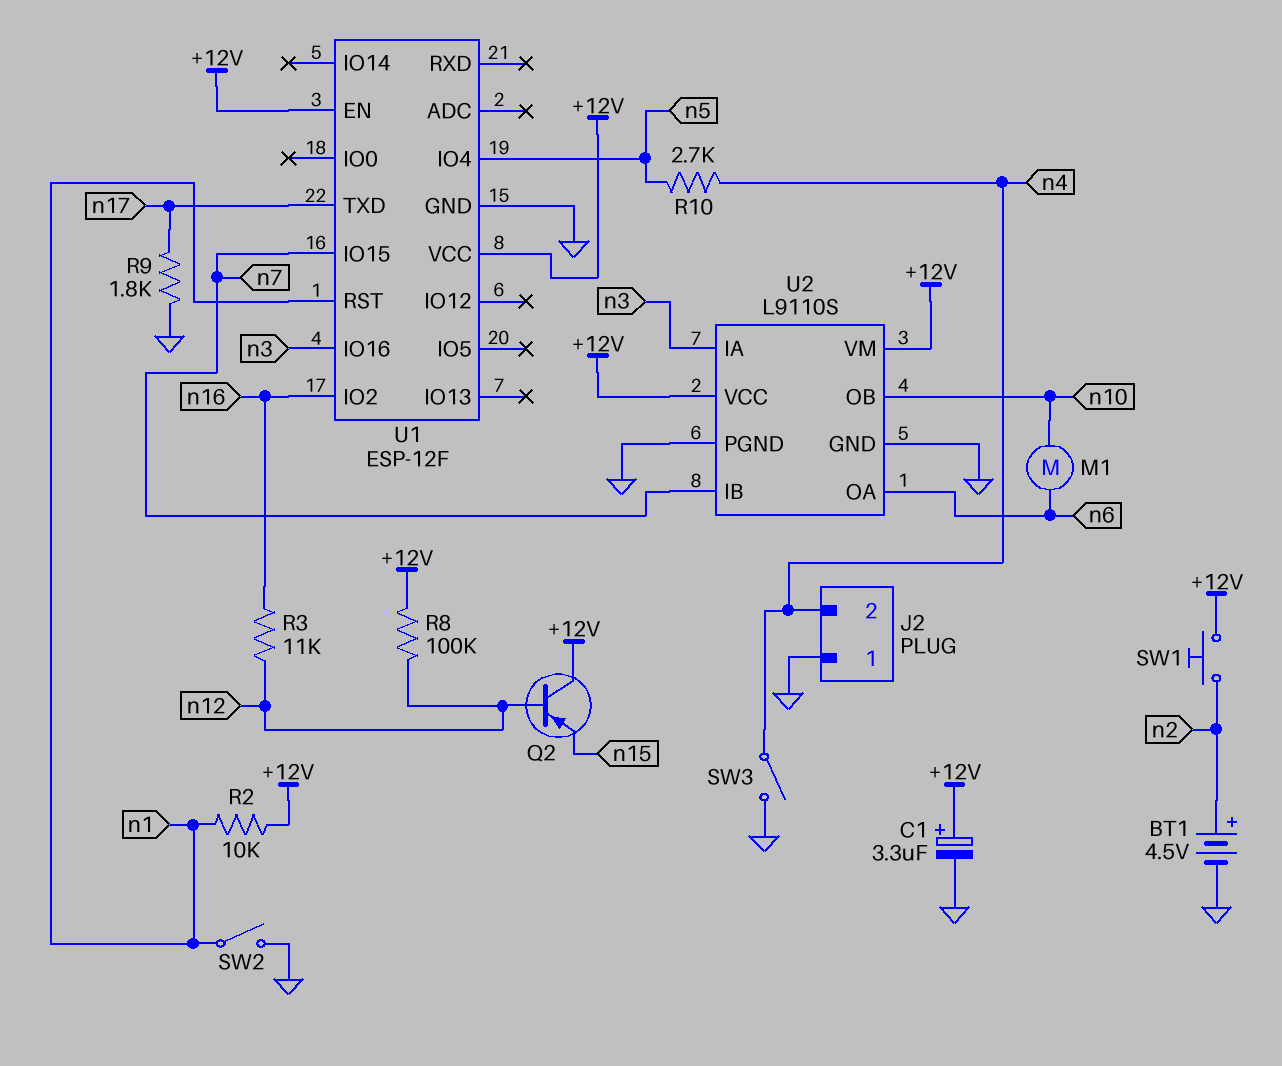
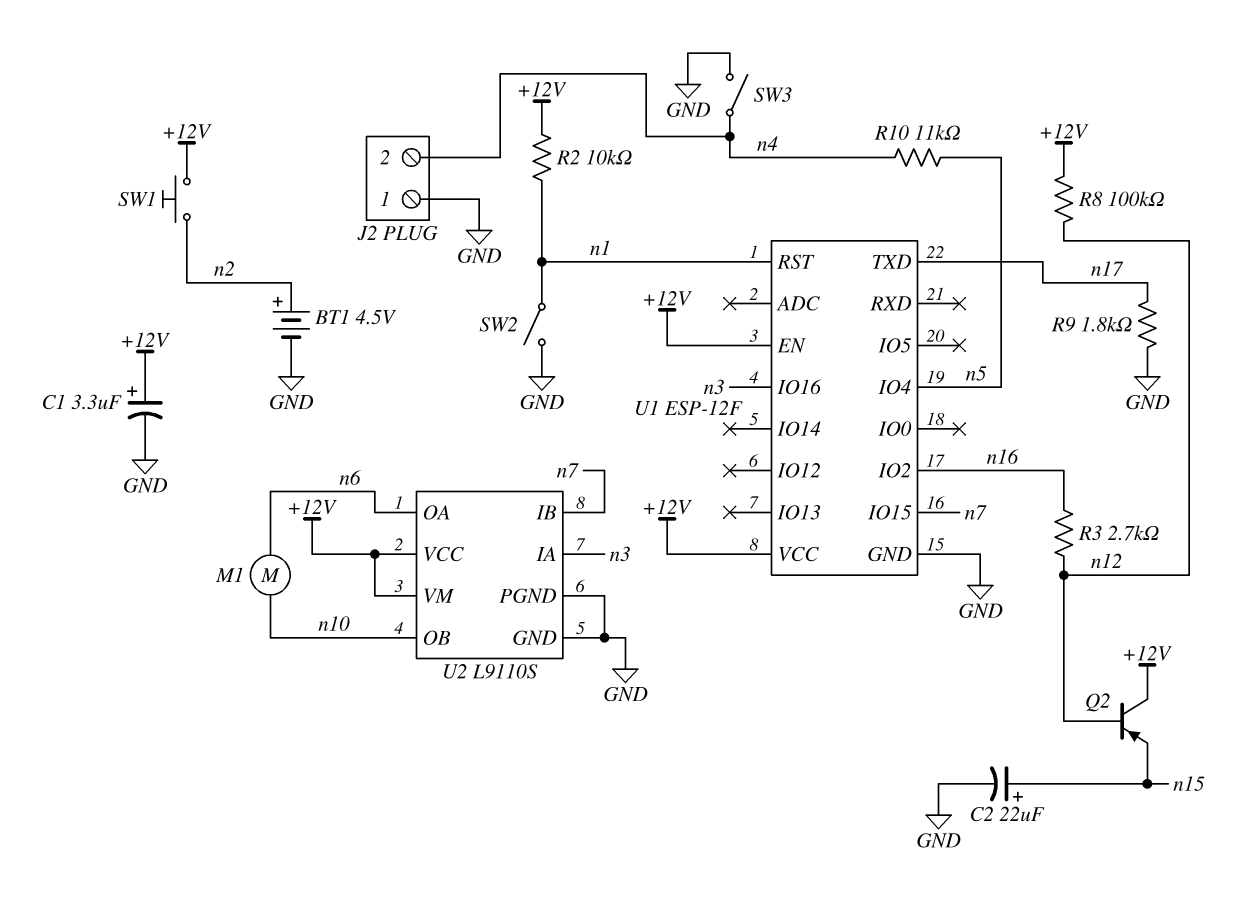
C2: none -> 22uF (plus n15, minus GND)
R3: 11k (n12, n16) -> 2.7k (n12, n16)
R10: 2.7k (n4, n5) -> 11k (n4, n5)

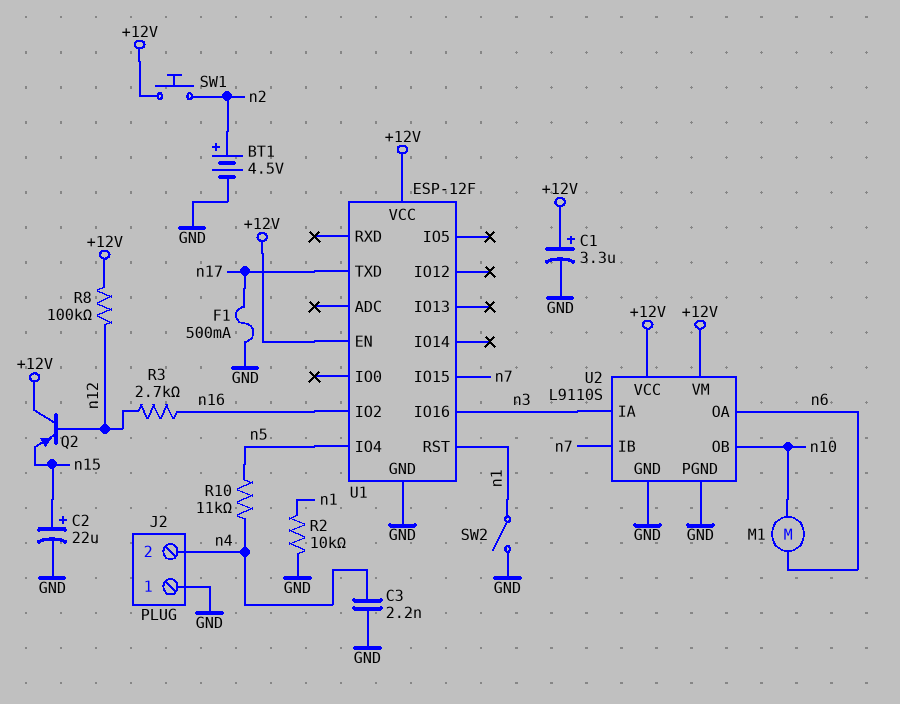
C3: none -> 2.2nF (GND, n4)
F1: none -> 500mA (GND, n17)
R2: 10k (+12V, n1) -> 10k (GND, n1)
R9: 1.8k (GND, n17) -> none
SW3: switch (GND, n4) -> none

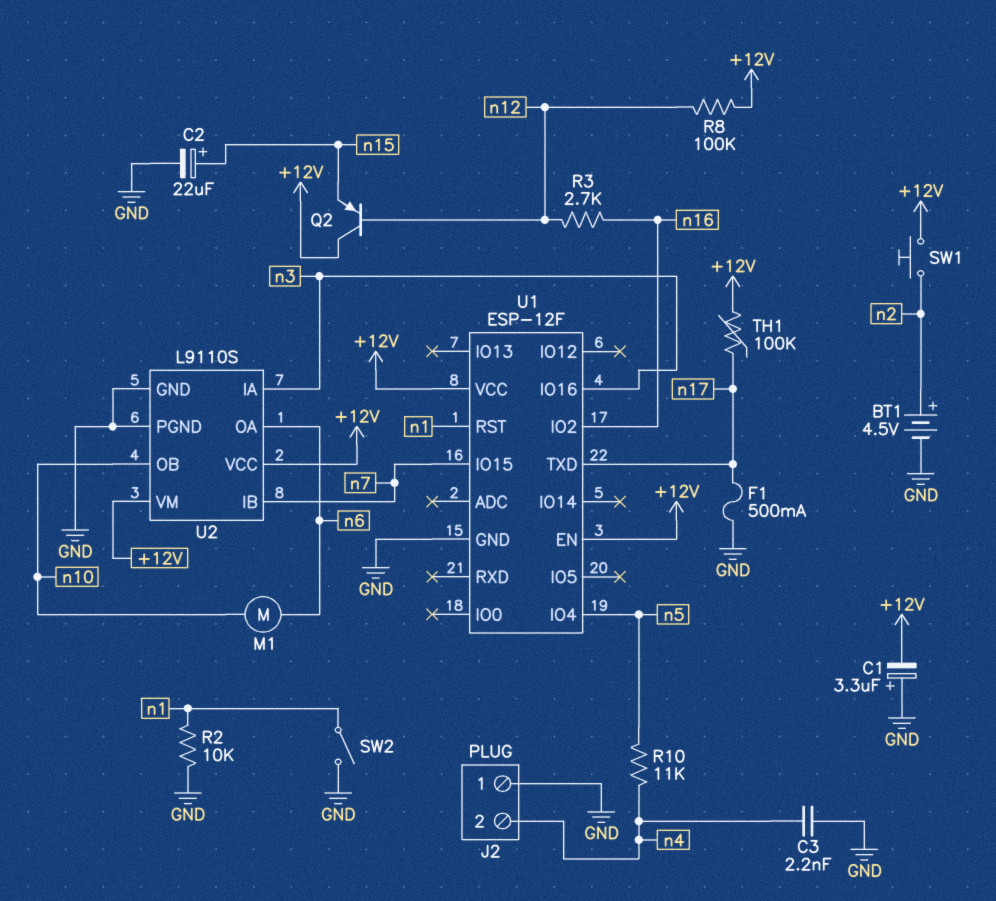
C1: 3.3uF (plus +12V, minus GND) -> 3.3uF (plus GND, minus +12V)
TH1: none -> 100k (+12V, n17)

